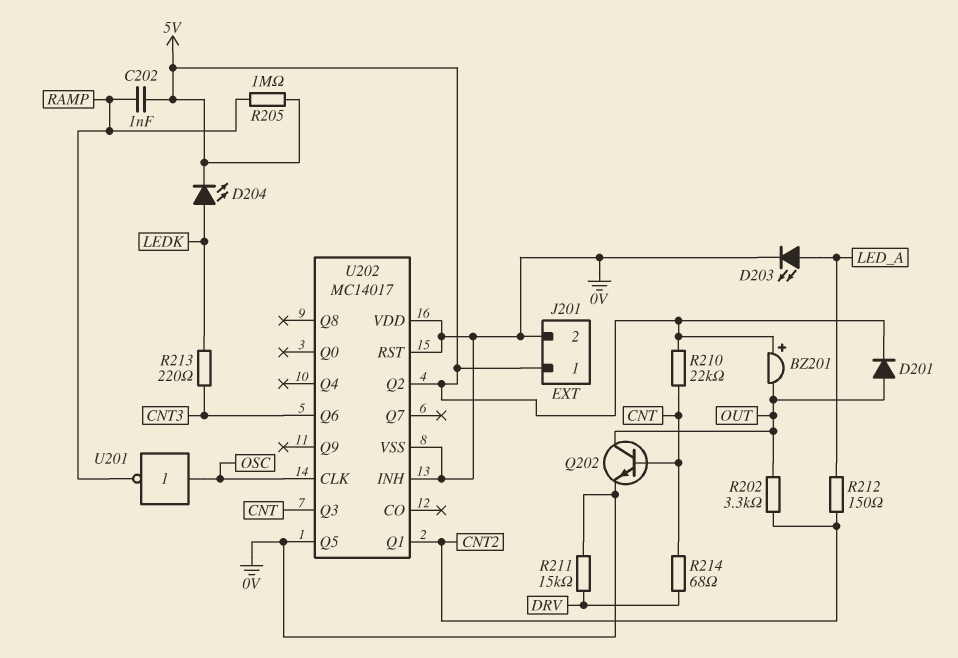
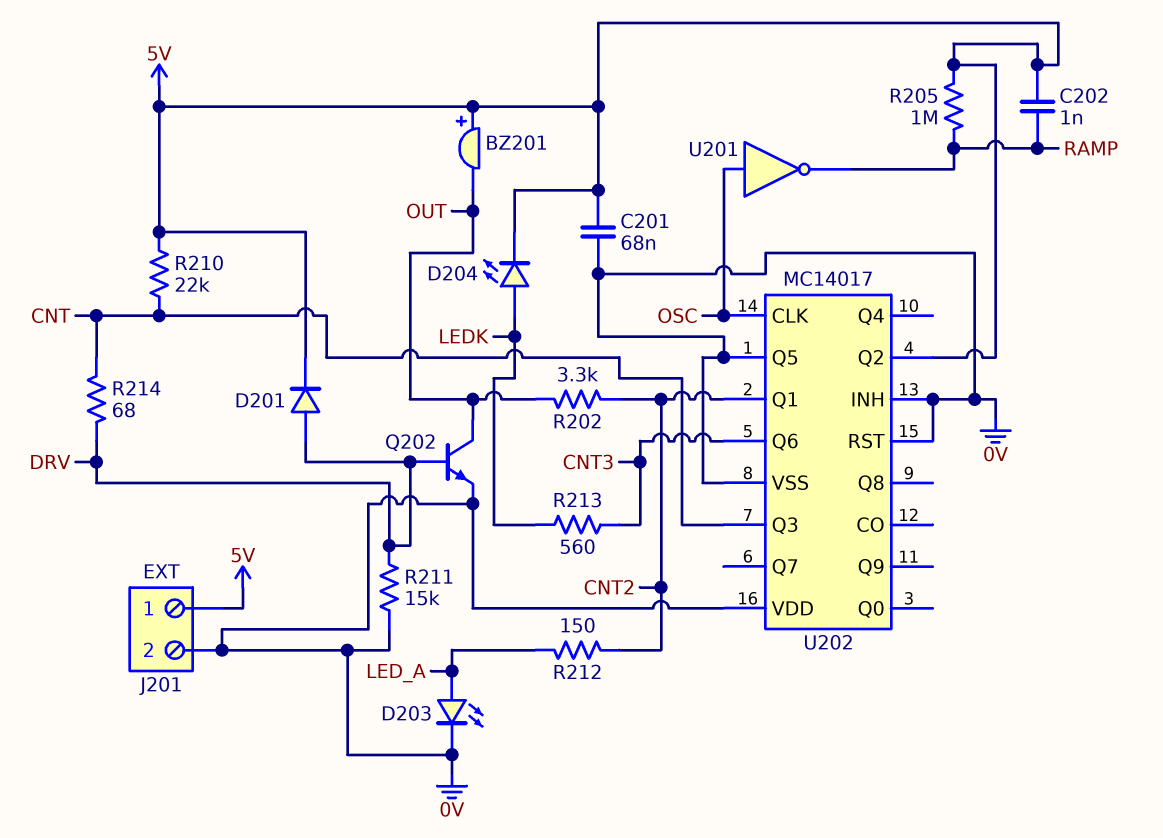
C201: none -> 68nF (0V, 5V)
D201: diode (A OUT, K 5V) -> diode (A DRV, K 5V)
Q202: NPN (B CNT, C OUT, E 0V) -> NPN (B DRV, C OUT, E 0V)
R213: 220 (CNT3, LEDK) -> 560 (CNT3, LEDK)

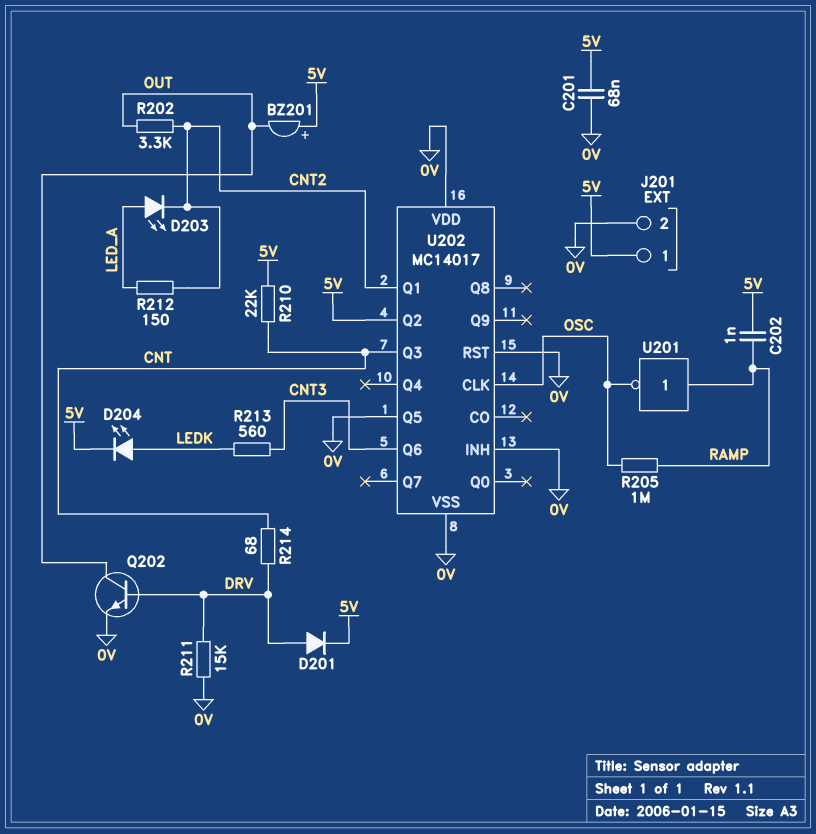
D203: LED (A LED_A, K 0V) -> LED (A LED_A, K CNT2)
R205: 1M (5V, RAMP) -> 1M (OSC, RAMP)
U201: NOT (in OSC, out RAMP) -> NOT (in RAMP, out OSC)

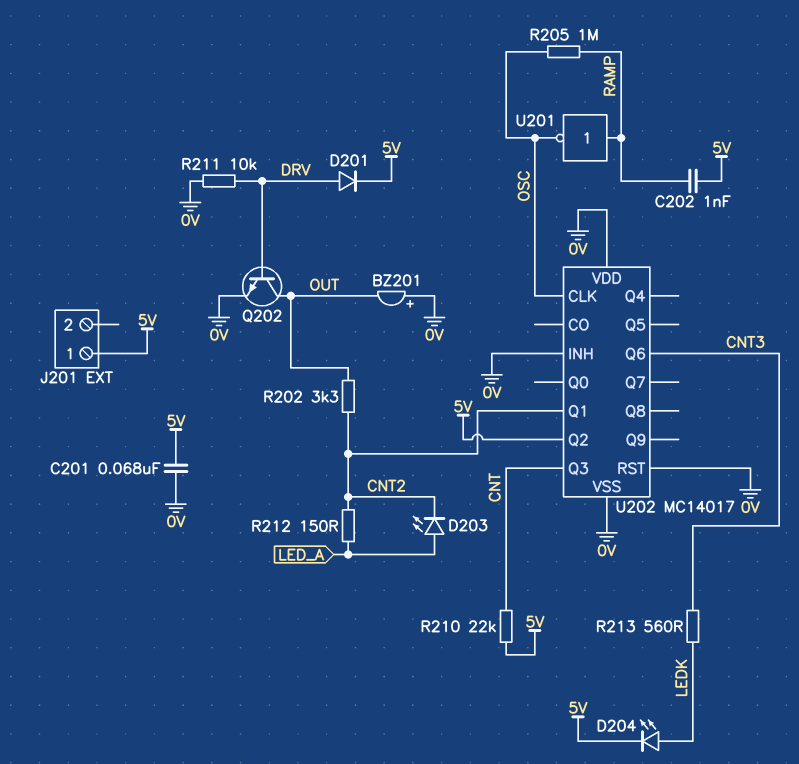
BZ201: buzzer (plus 5V, minus OUT) -> buzzer (plus 0V, minus OUT)
J201 pin 2: 0V -> none
R211: 15k (0V, DRV) -> 10k (0V, DRV)
R214: 68 (CNT, DRV) -> none
U202 pin Q5: 0V -> none

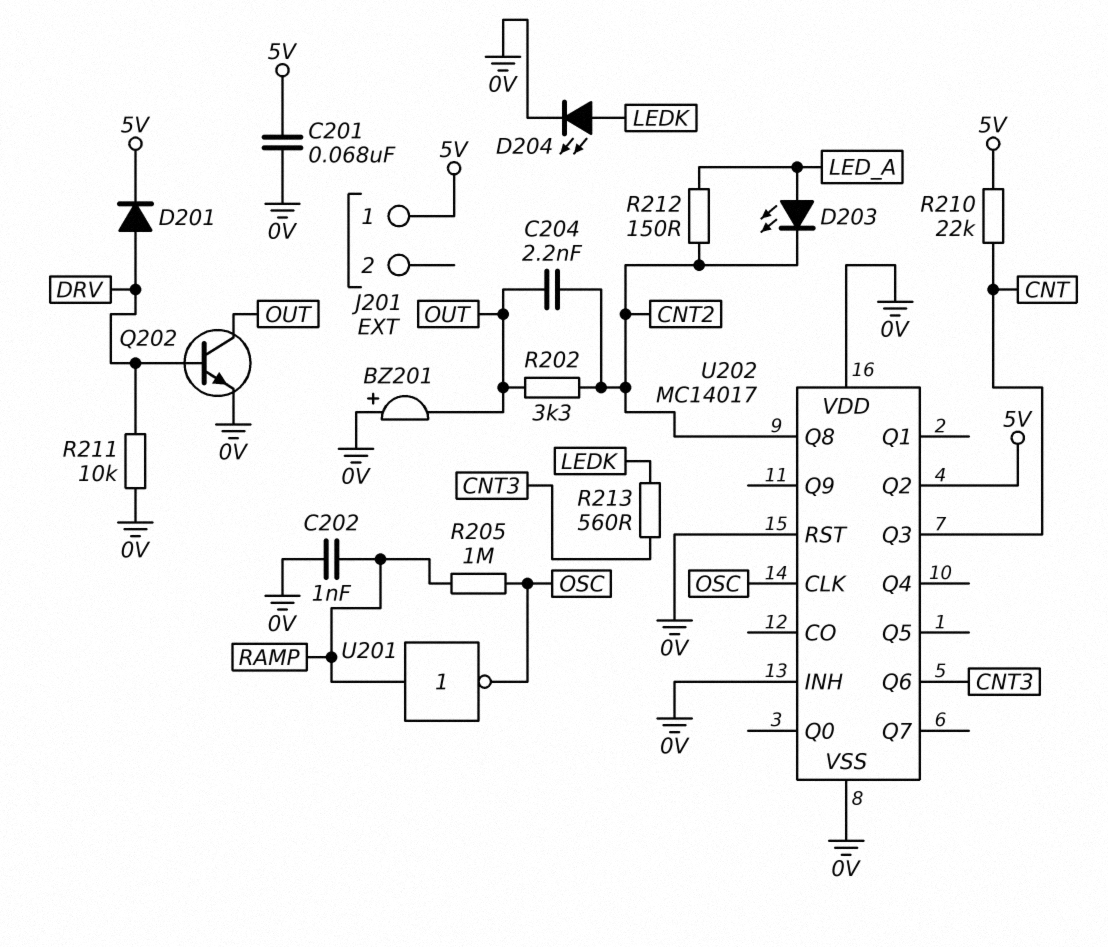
C202: 1nF (5V, RAMP) -> 1nF (0V, RAMP)
C204: none -> 2.2nF (CNT2, OUT)
D204: LED (A LEDK, K 5V) -> LED (A LEDK, K 0V)
U202 pin Q1: CNT2 -> none
U202 pin Q8: none -> CNT2

